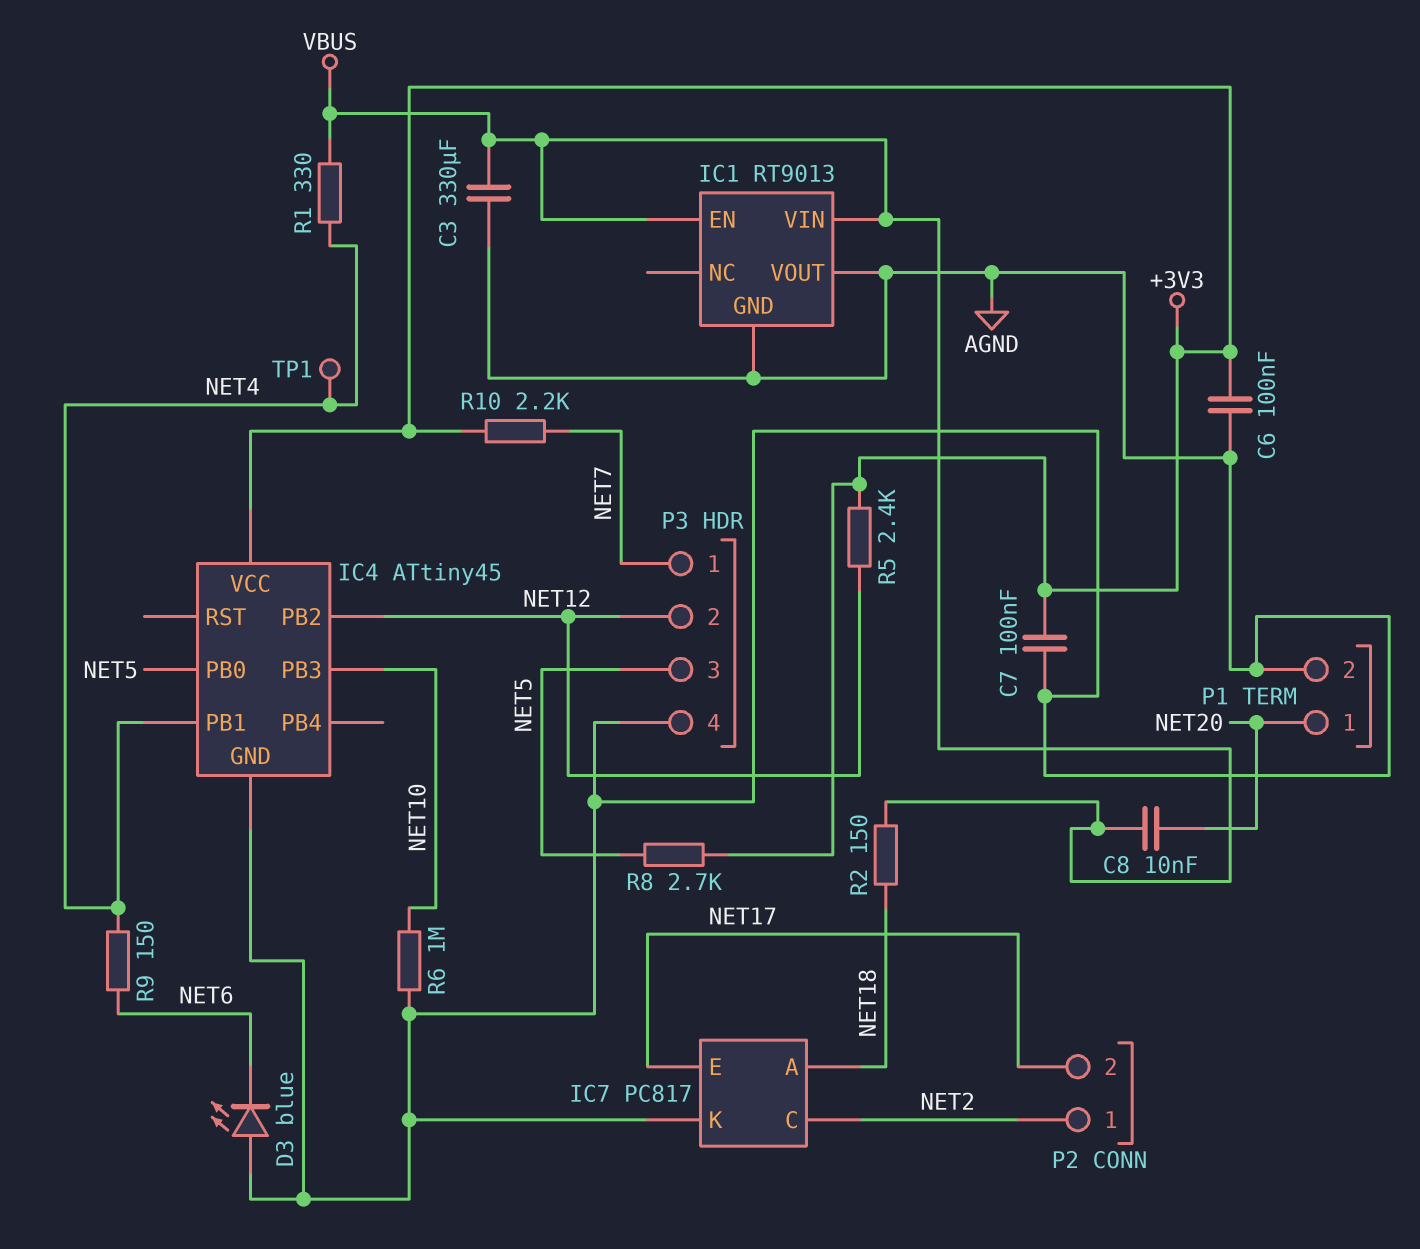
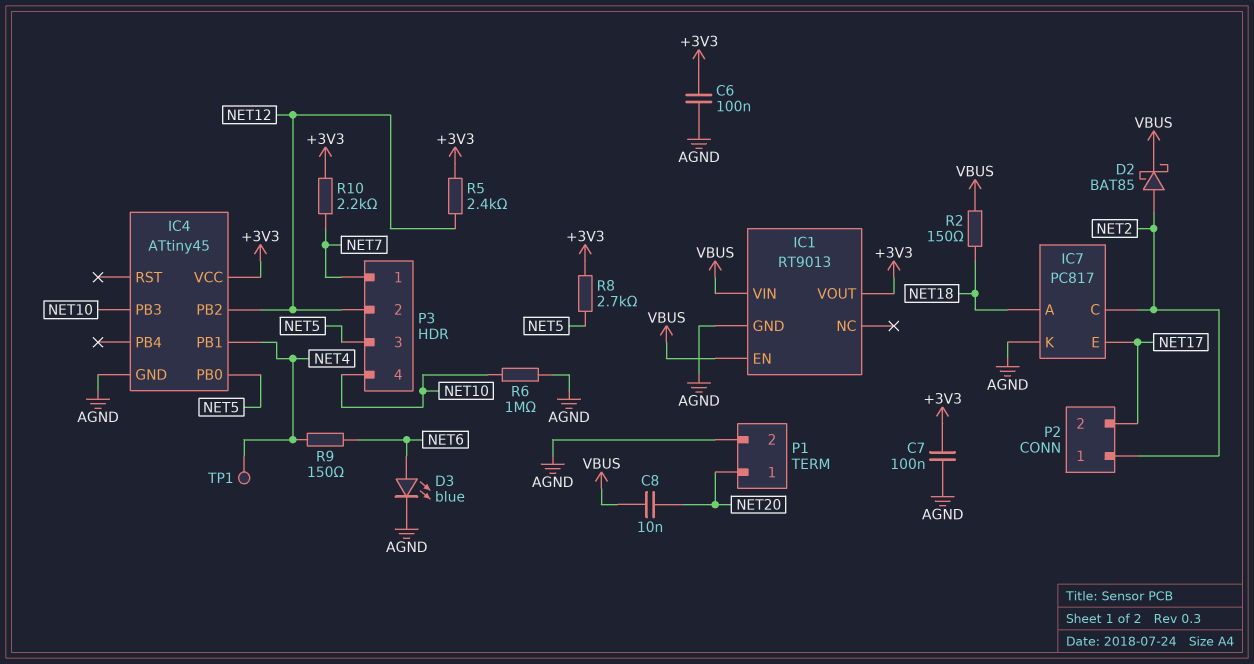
C3: 330uF (AGND, VBUS) -> none
D2: none -> schottky BAT85 (A NET2, K VBUS)
D3: LED blue (A AGND, K NET6) -> LED blue (A NET6, K AGND)
IC1 pin VOUT: AGND -> +3V3
P3 pin 4: AGND -> NET10
R1: 330 (NET4, VBUS) -> none

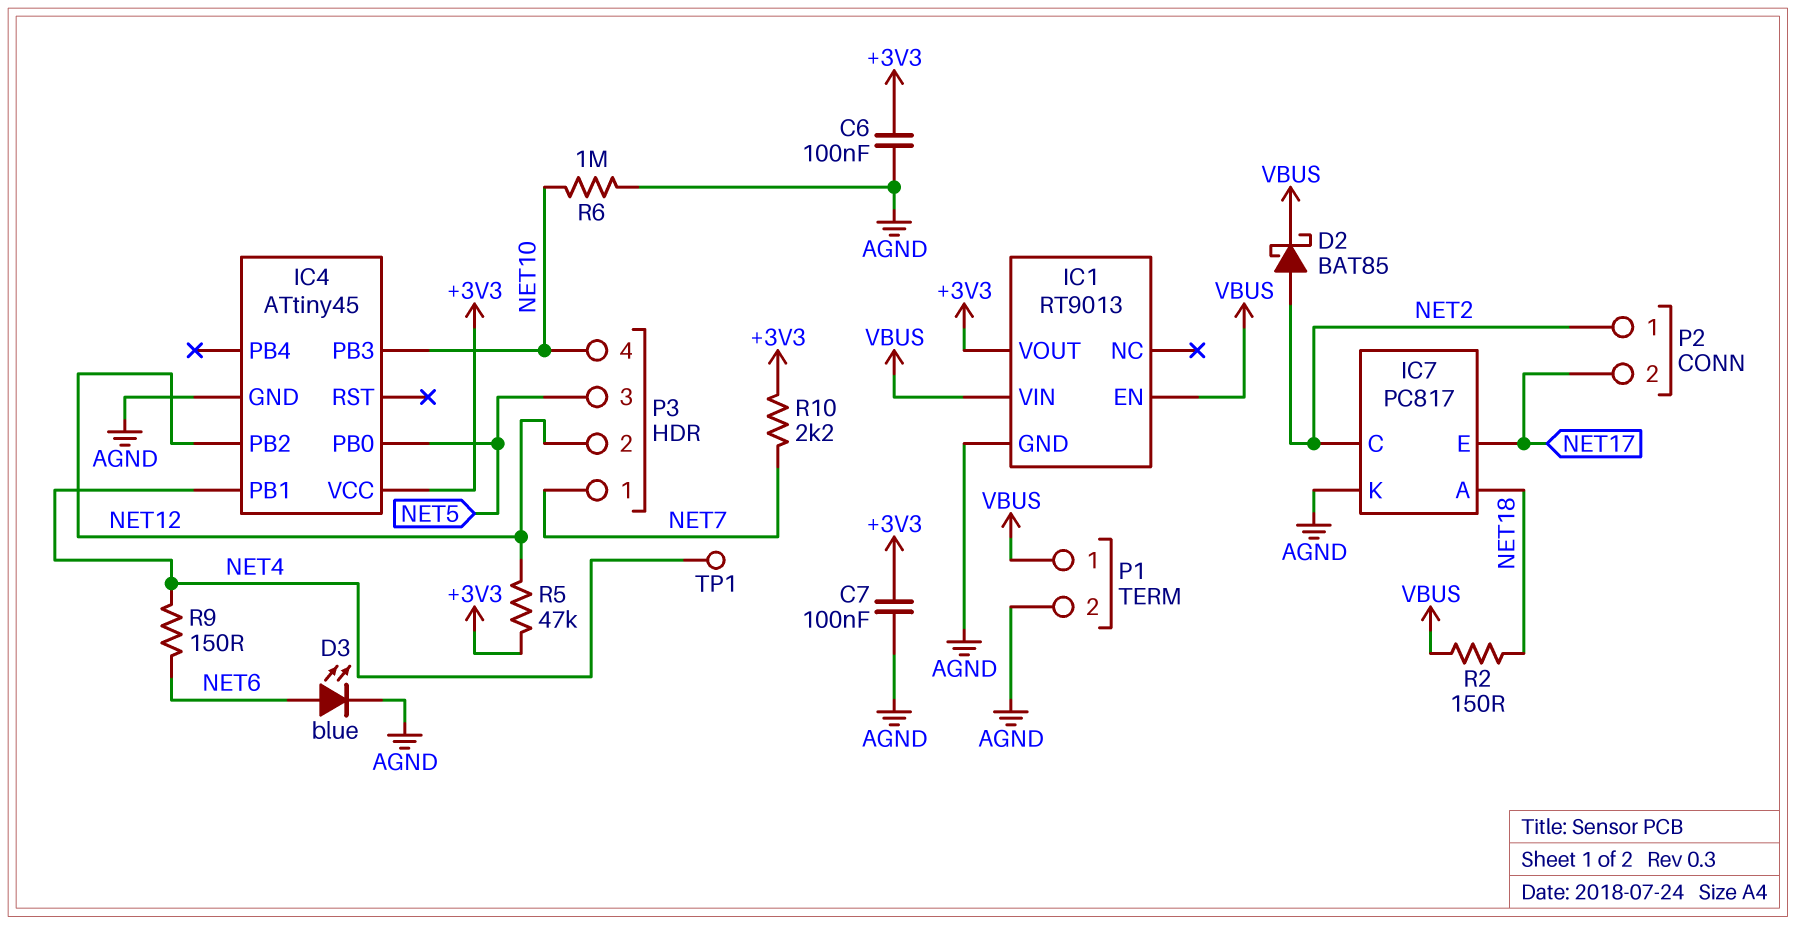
C8: 10nF (NET20, VBUS) -> none
P1 pin 1: NET20 -> VBUS
R5: 2.4k (+3V3, NET12) -> 47k (+3V3, NET12)
R8: 2.7k (+3V3, NET5) -> none

